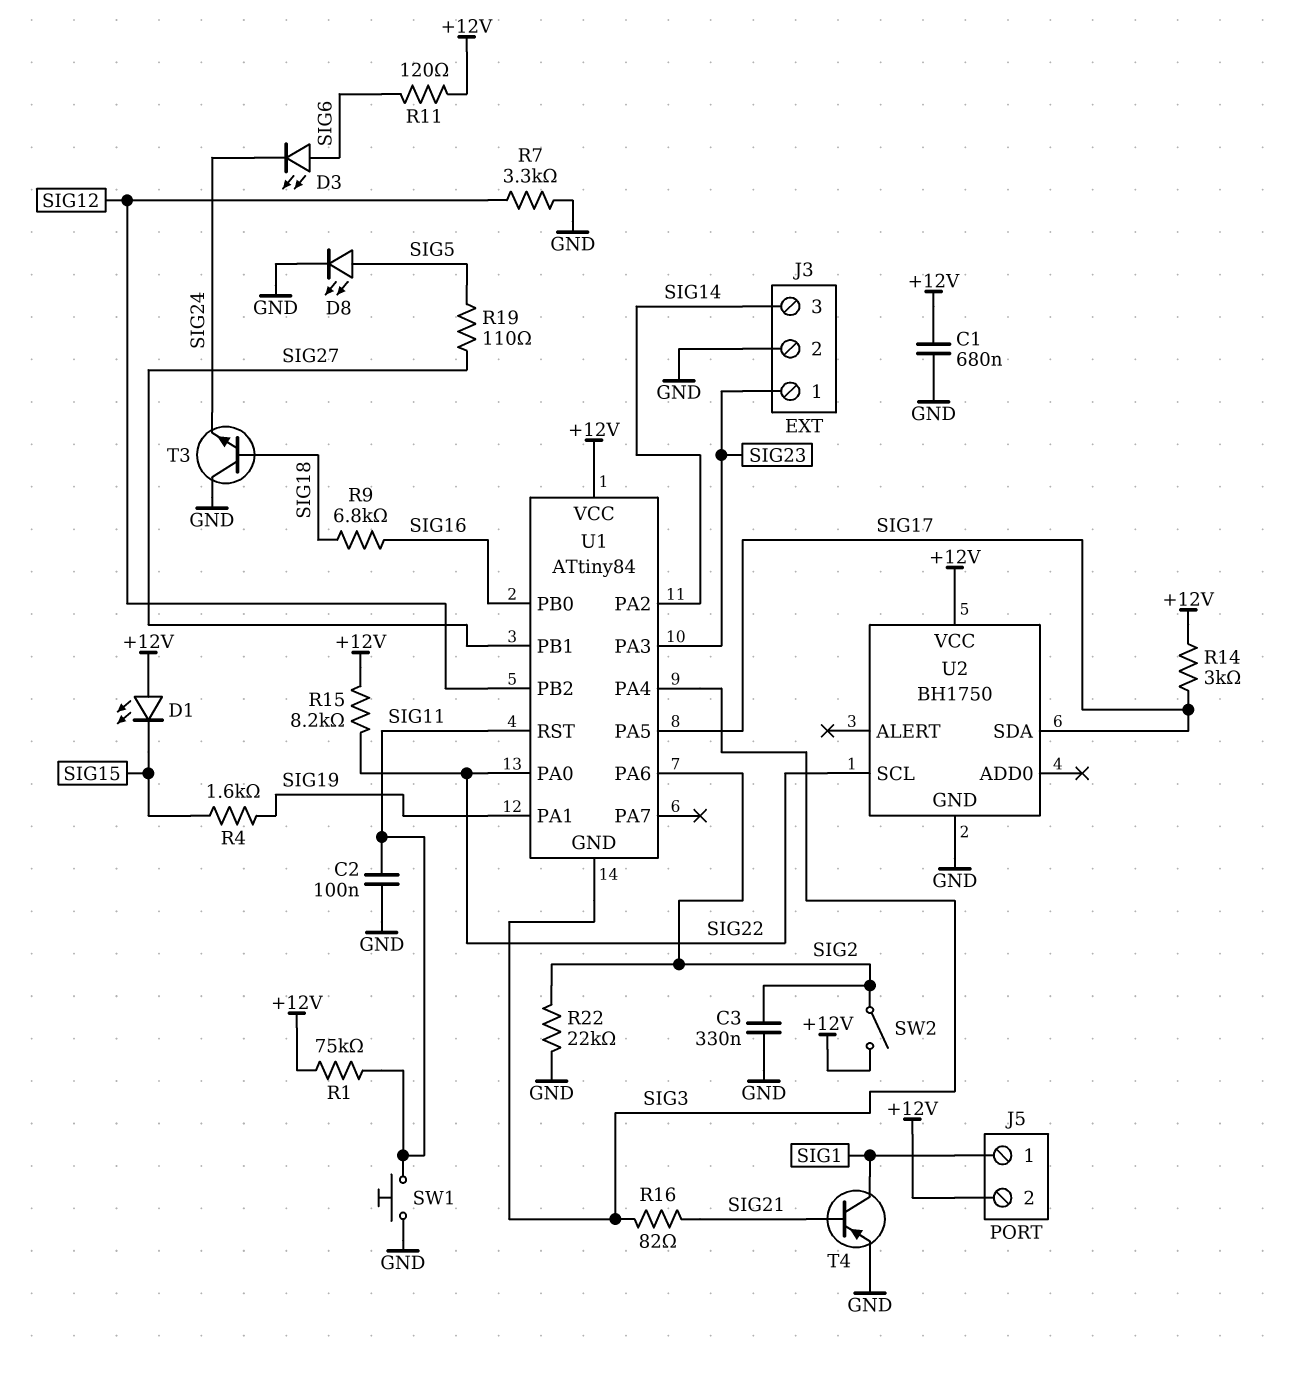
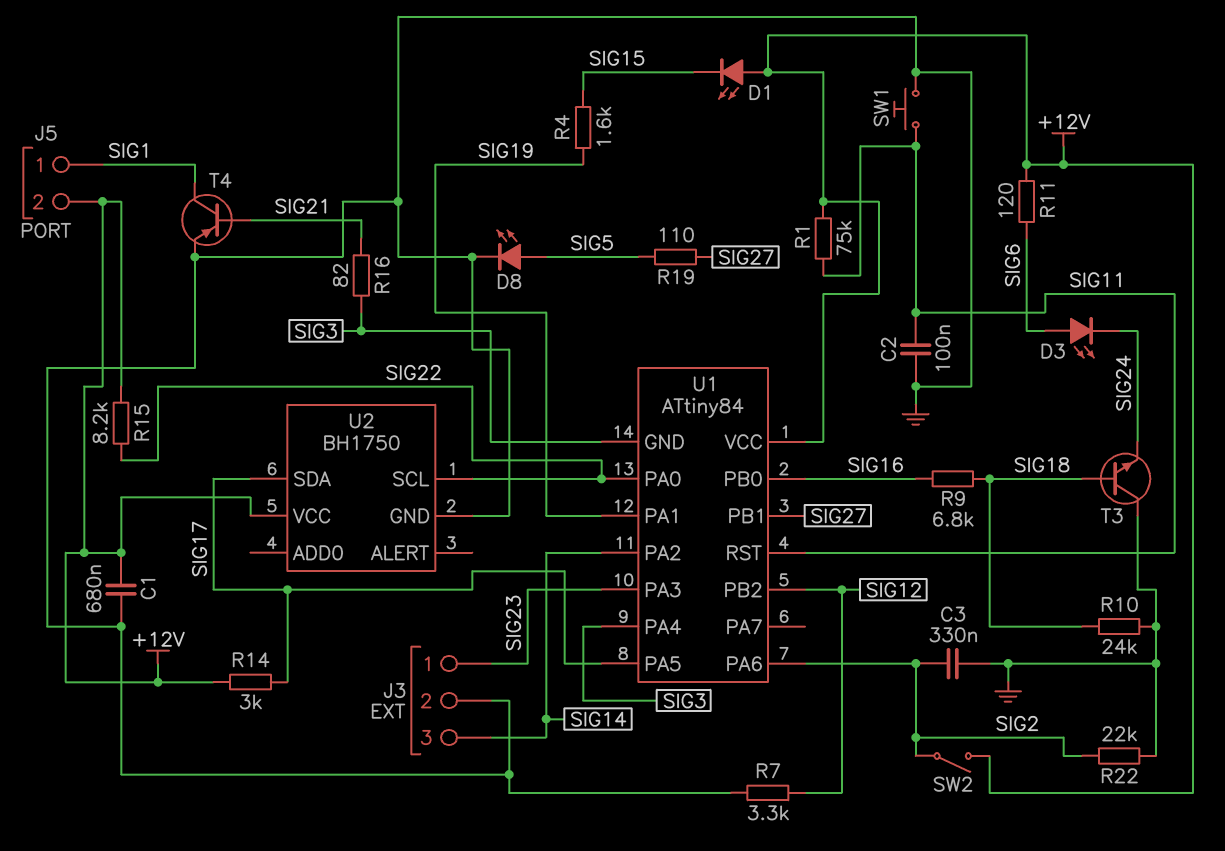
R10: none -> 24k (GND, SIG18)

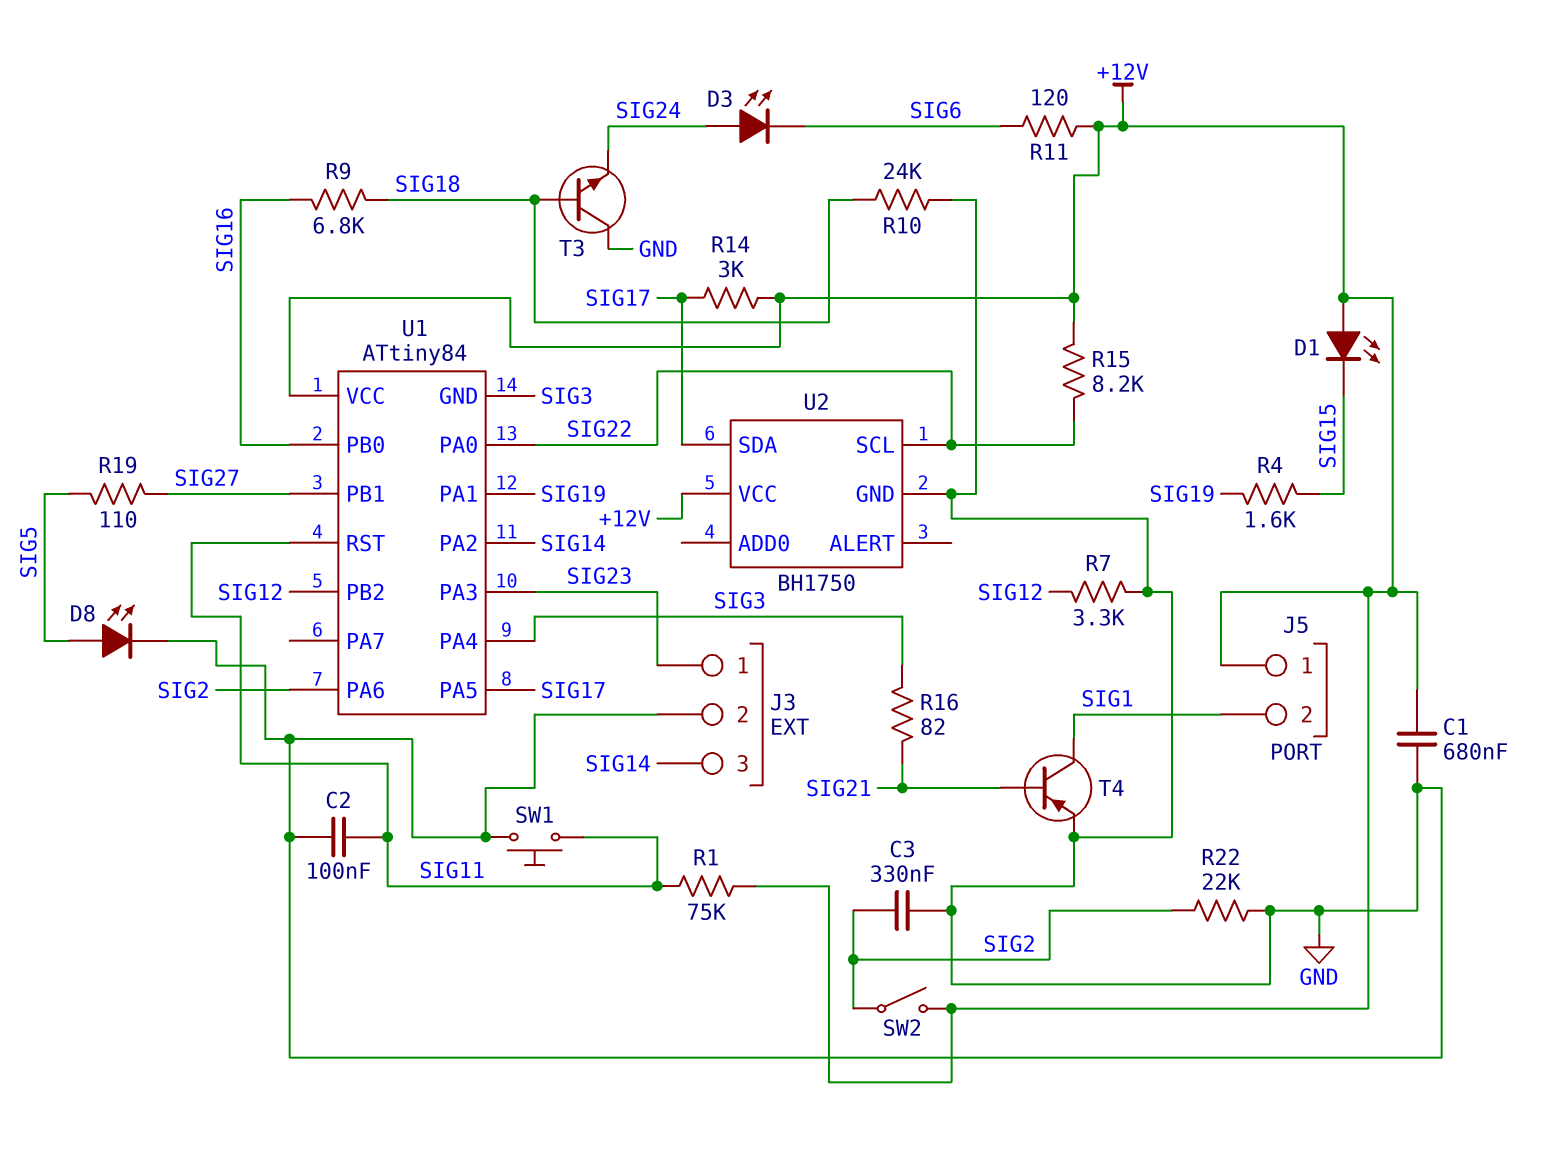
D3: LED (A SIG6, K SIG24) -> LED (A SIG24, K SIG6)
J5 pin 1: SIG1 -> +12V
J5 pin 2: +12V -> SIG1

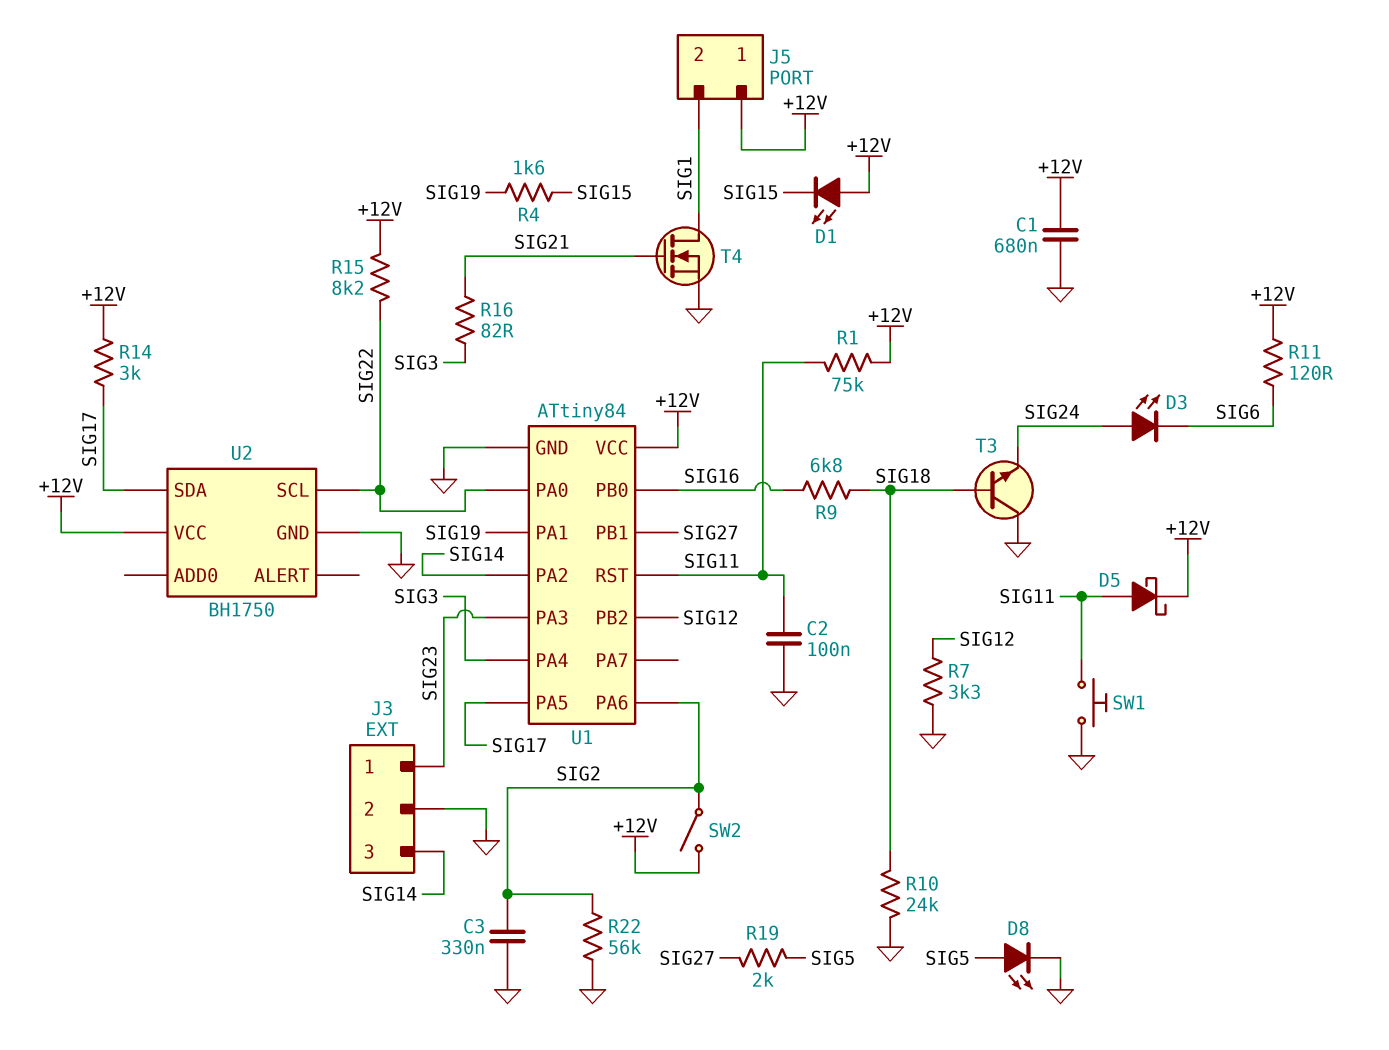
D5: none -> schottky (A SIG11, K +12V)
R19: 110 (SIG5, SIG27) -> 2k (SIG5, SIG27)
R22: 22k (GND, SIG2) -> 56k (GND, SIG2)
T4: PNP (B SIG21, C SIG1, E GND) -> NMOS (G SIG21, D SIG1, S GND)
U1 pin GND: SIG3 -> GND

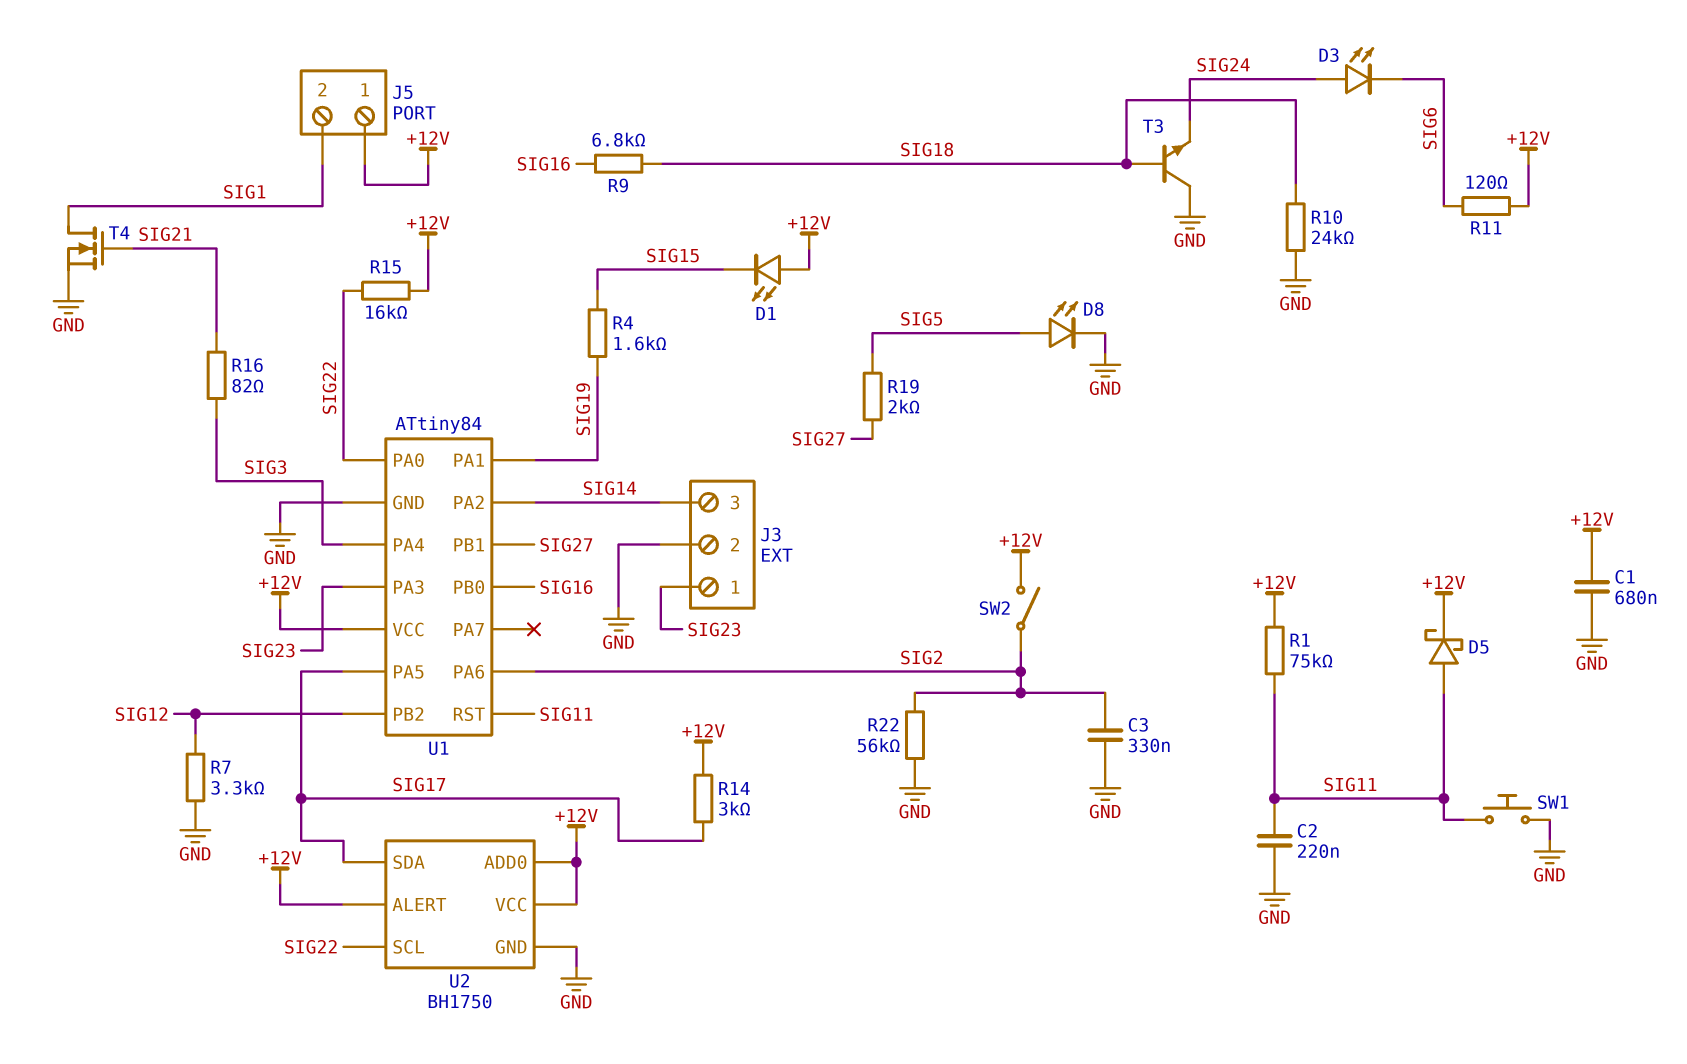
C2: 100nF (GND, SIG11) -> 220nF (GND, SIG11)
R15: 8.2k (+12V, SIG22) -> 16k (+12V, SIG22)
U2 pin ADD0: none -> +12V
U2 pin ALERT: none -> +12V

